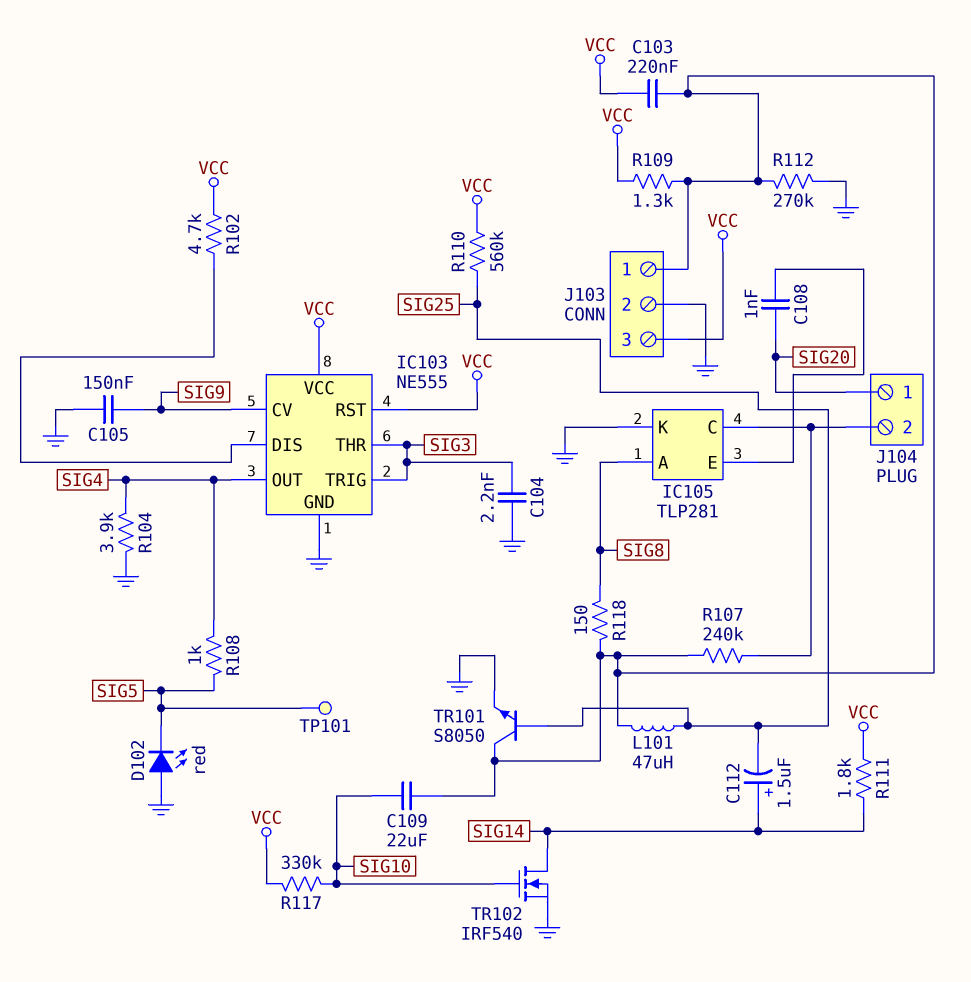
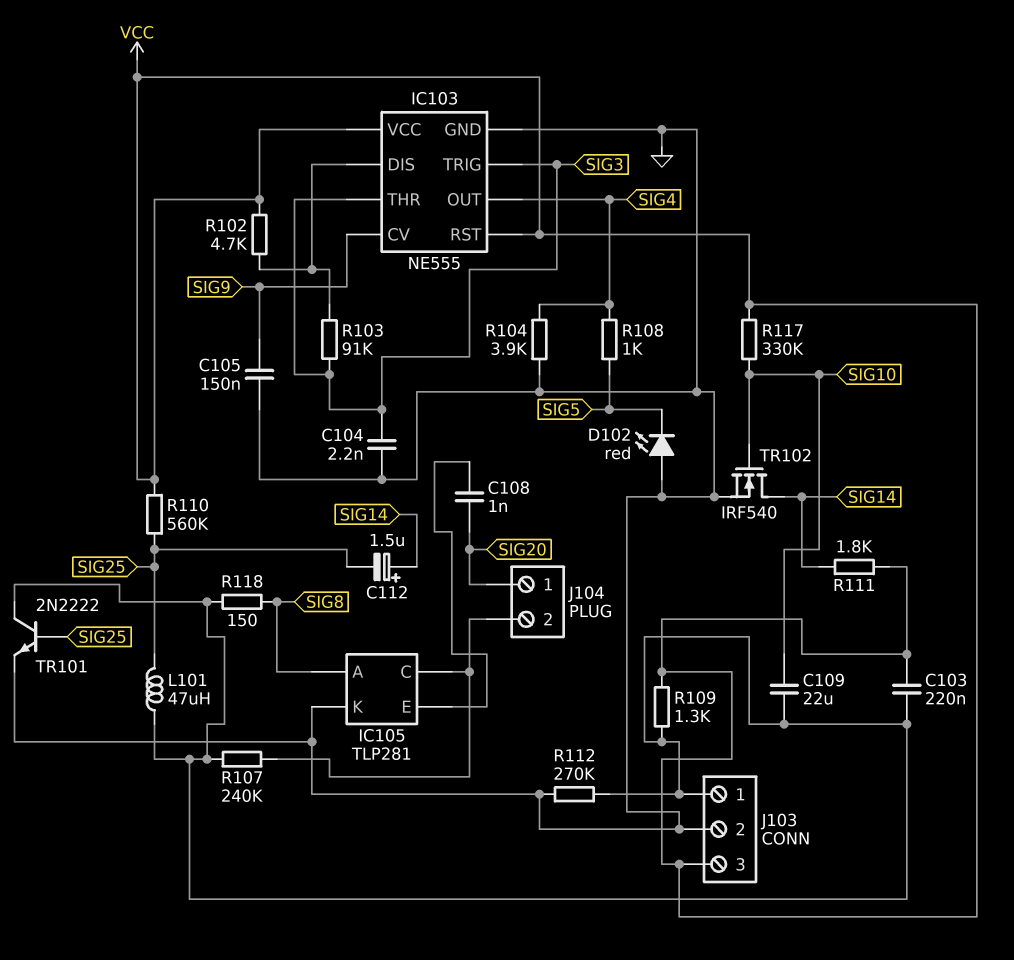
R103: none -> 91k (IC103/DIS, SIG3)
TP101: test point (SIG5) -> none
TR101: NPN S8050 (B SIG25, C J103/1, E GND) -> NPN 2N2222 (B SIG25, C J103/1, E GND)

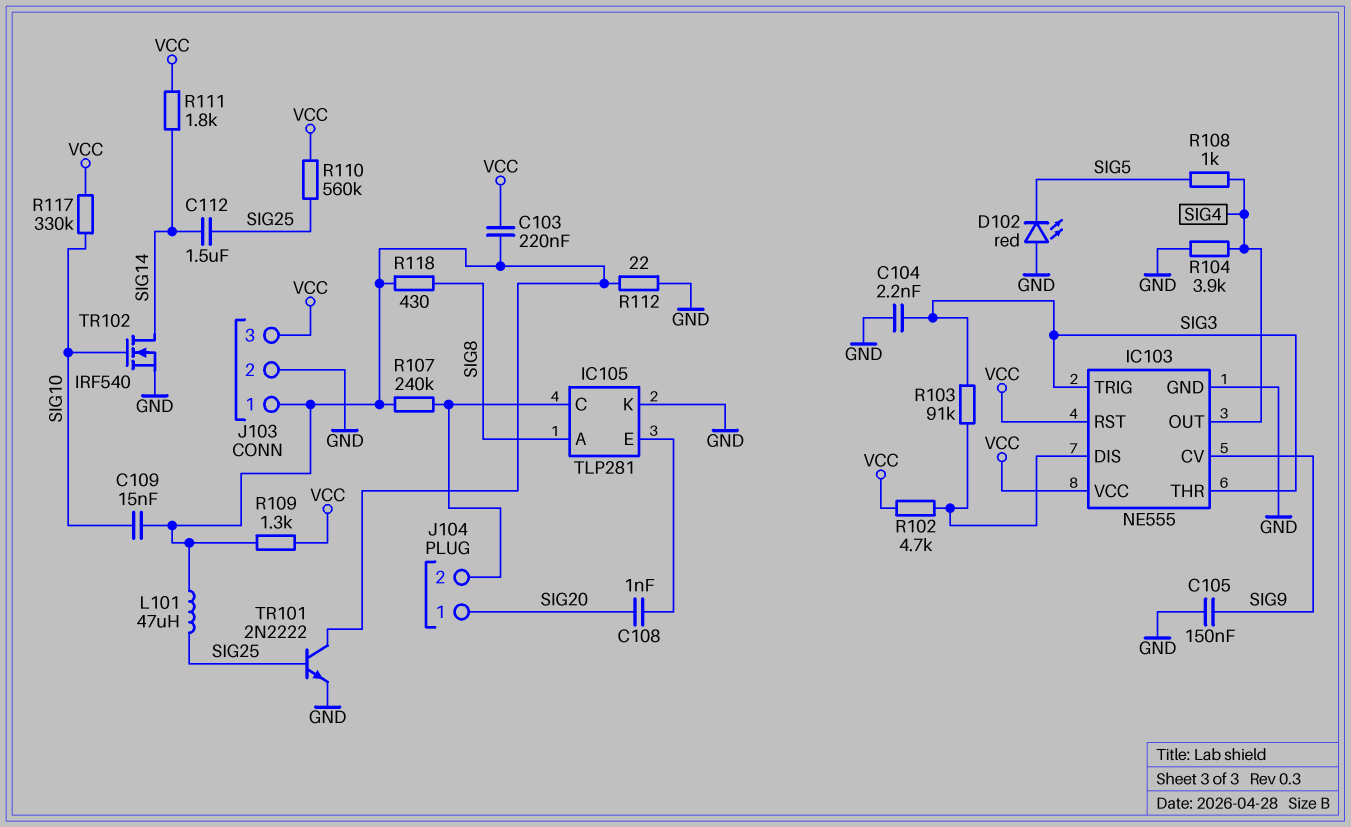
C109: 22uF (J103/1, SIG10) -> 15nF (J103/1, SIG10)
C112: 1.5uF (plus SIG14, minus SIG25) -> 1.5uF (SIG14, SIG25)
R112: 270k (GND, J103/1) -> 22 (GND, J103/1)
R118: 150 (J103/1, SIG8) -> 430 (J103/1, SIG8)

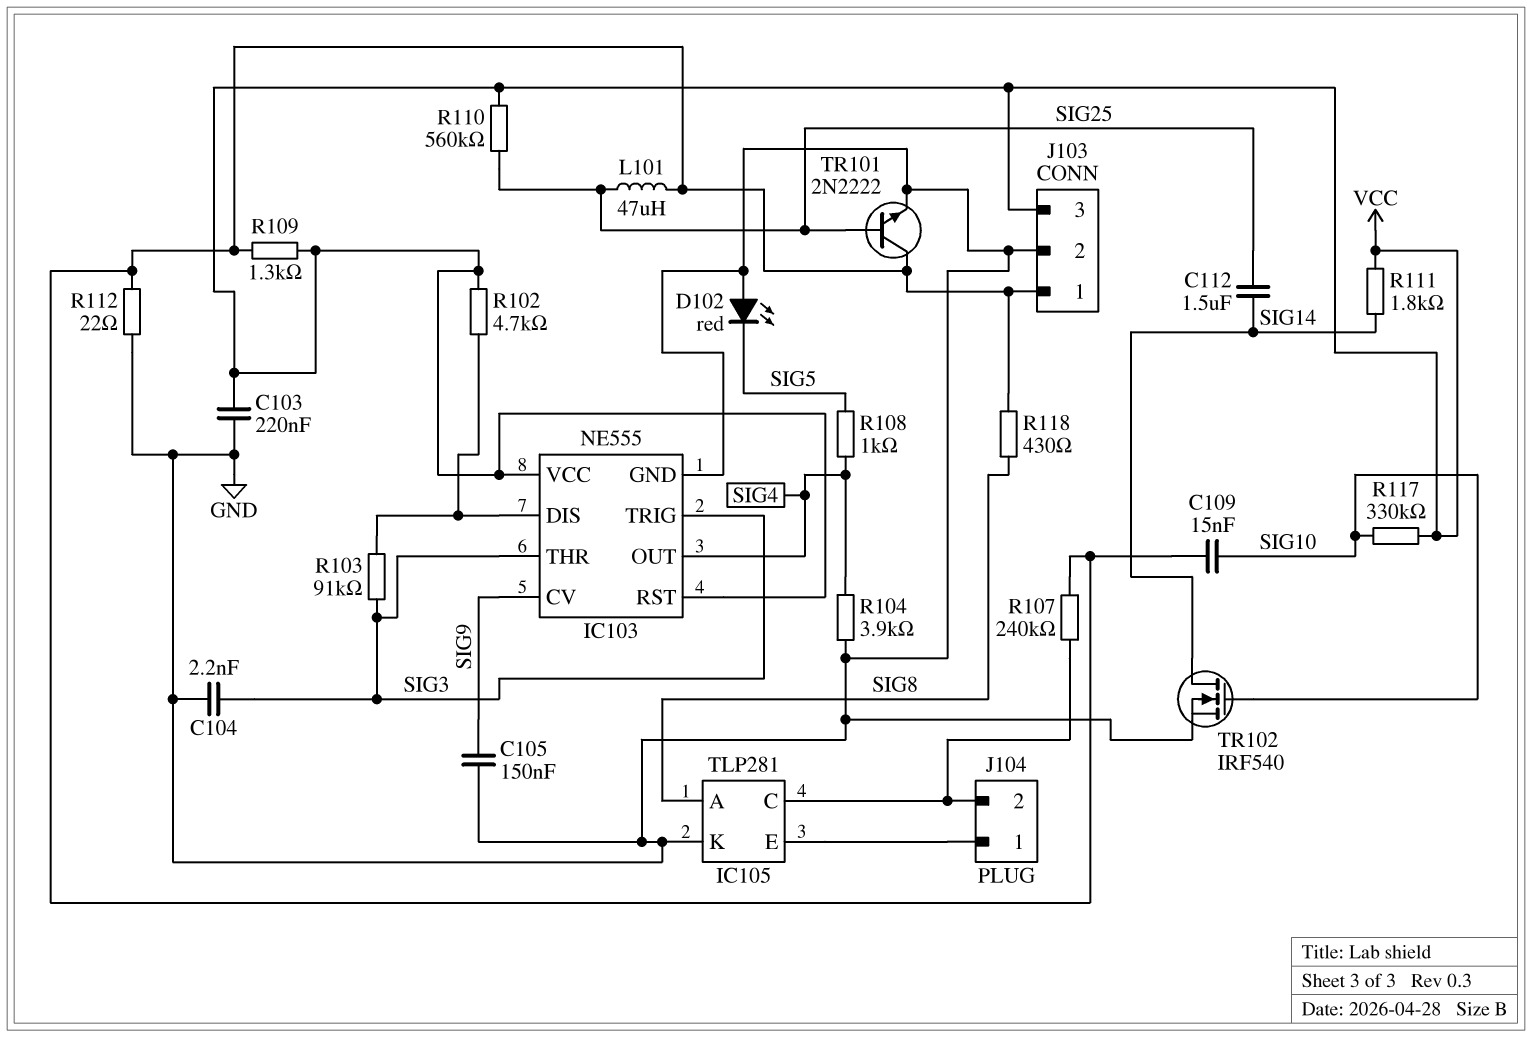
C103: 220nF (J103/1, VCC) -> 220nF (GND, VCC)
C108: 1nF (IC105/E, SIG20) -> none
J104 pin 1: SIG20 -> IC105/E

